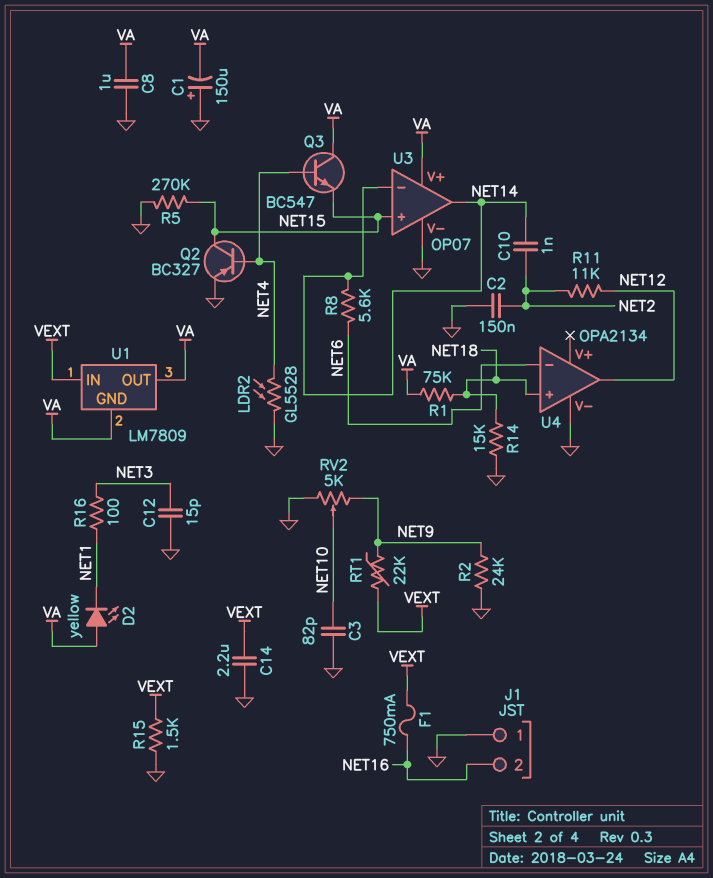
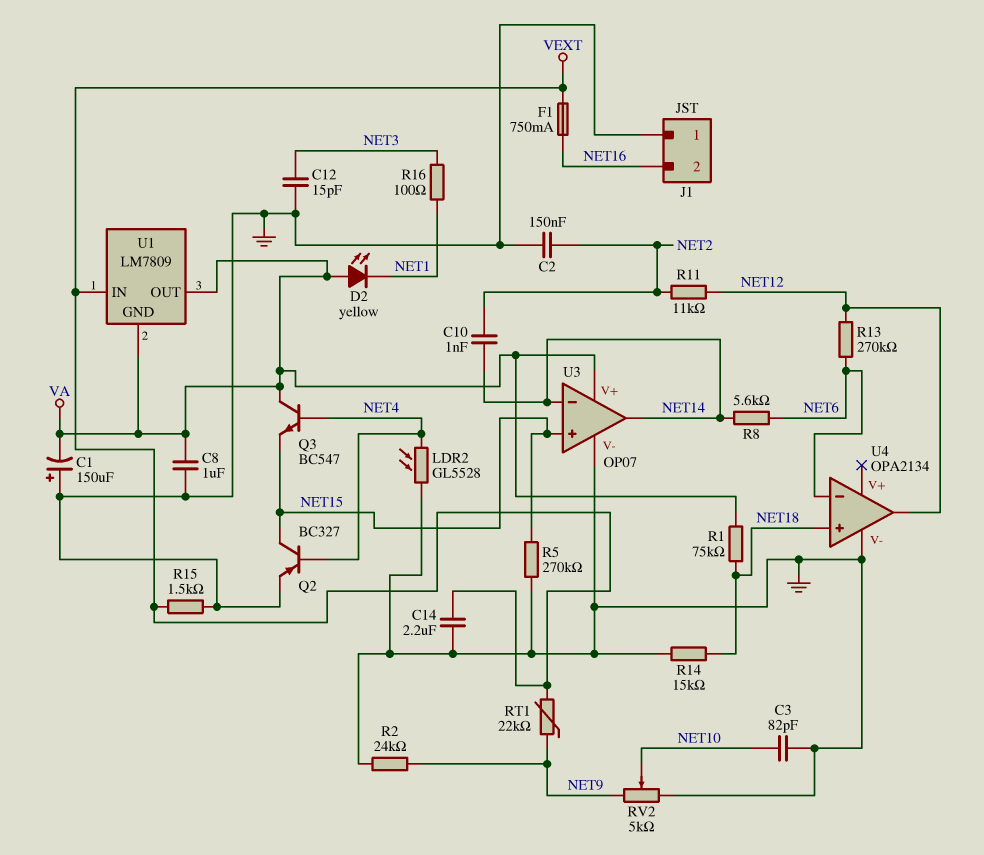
R13: none -> 270k (NET6, NET12)

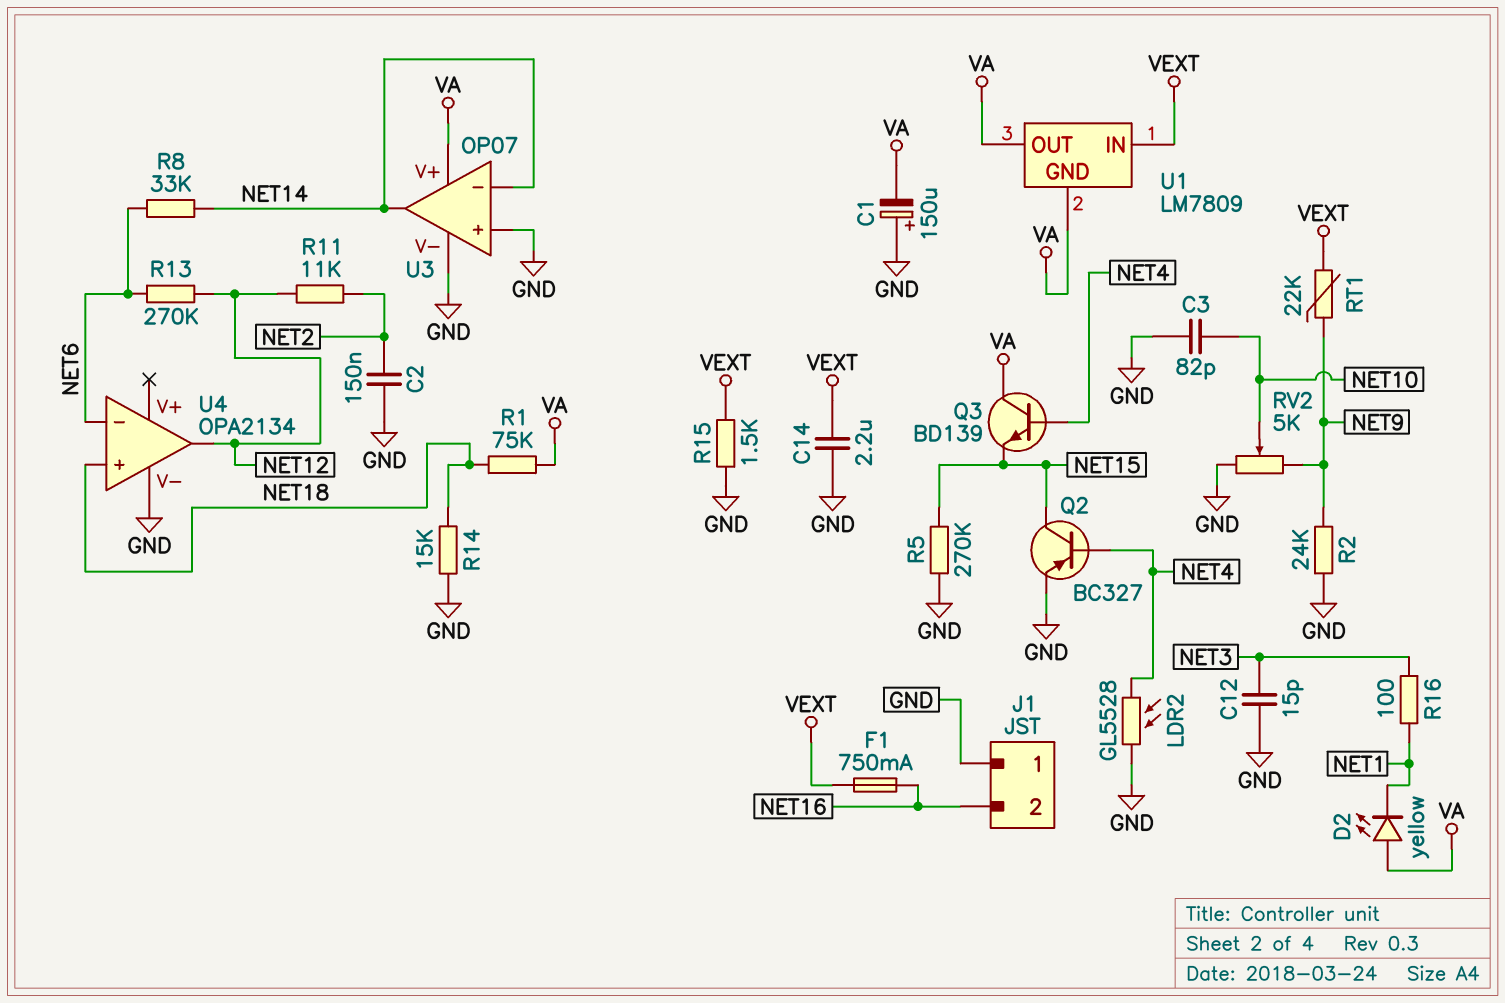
C8: 1uF (GND, VA) -> none
C10: 1nF (NET2, NET14) -> none
Q3: NPN BC547 (B NET4, C VA, E NET15) -> NPN BD139 (B NET4, C VA, E NET15)
R8: 5.6k (NET6, NET14) -> 33k (NET6, NET14)
U3 pin in+: NET15 -> GND

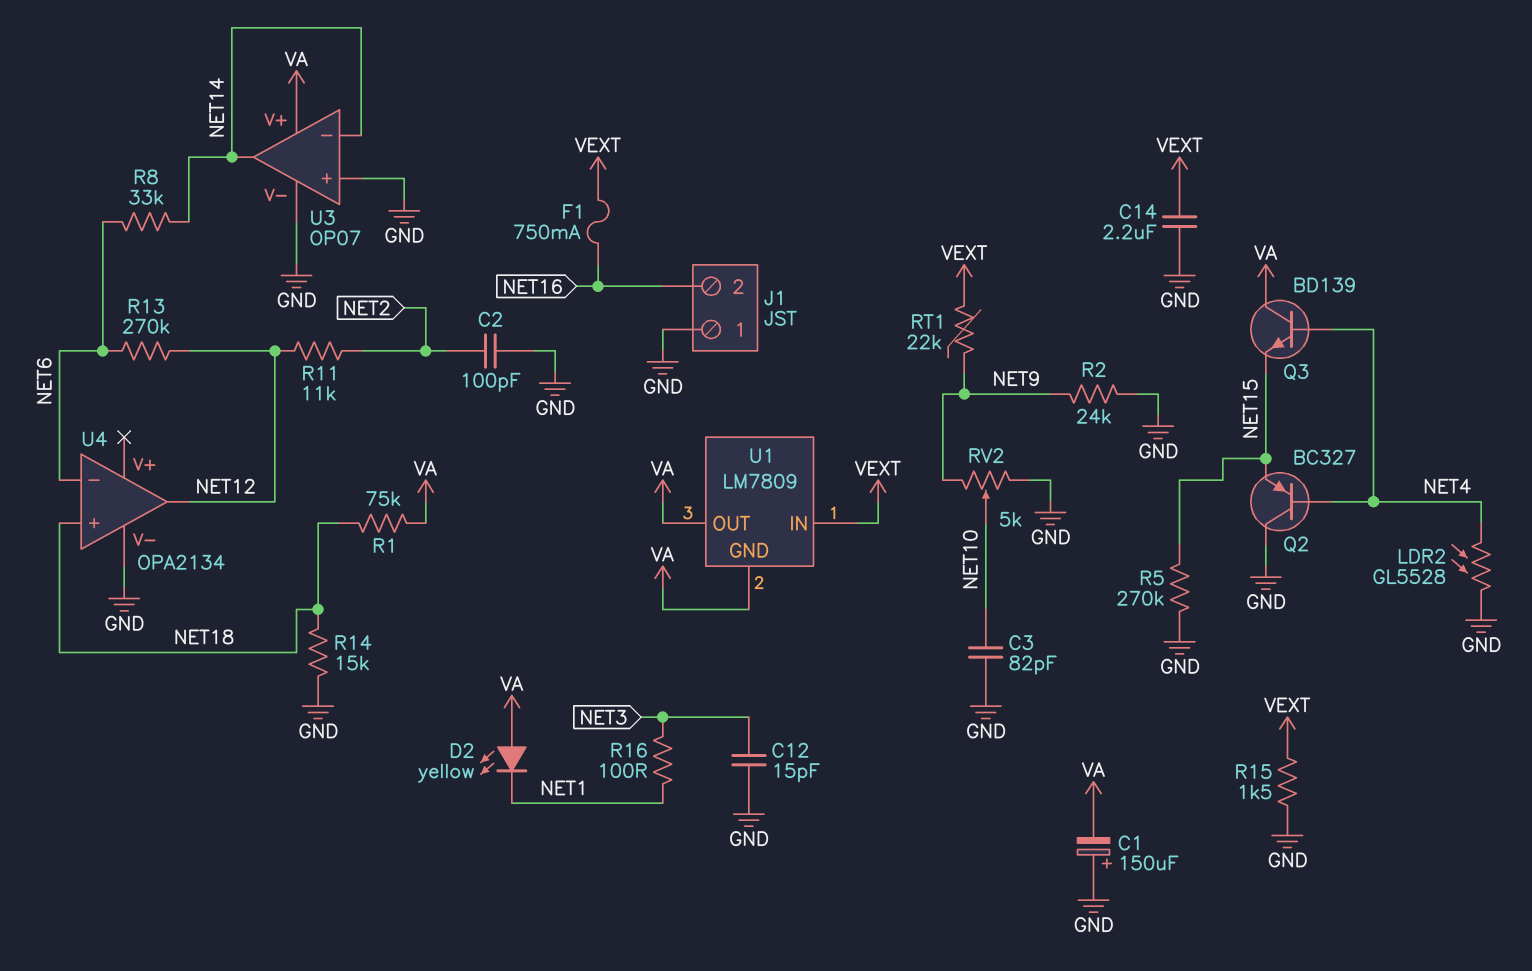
C2: 150nF (GND, NET2) -> 100pF (GND, NET2)
Q2: PNP BC327 (B NET4, C NET15, E GND) -> PNP BC327 (B NET4, C GND, E NET15)

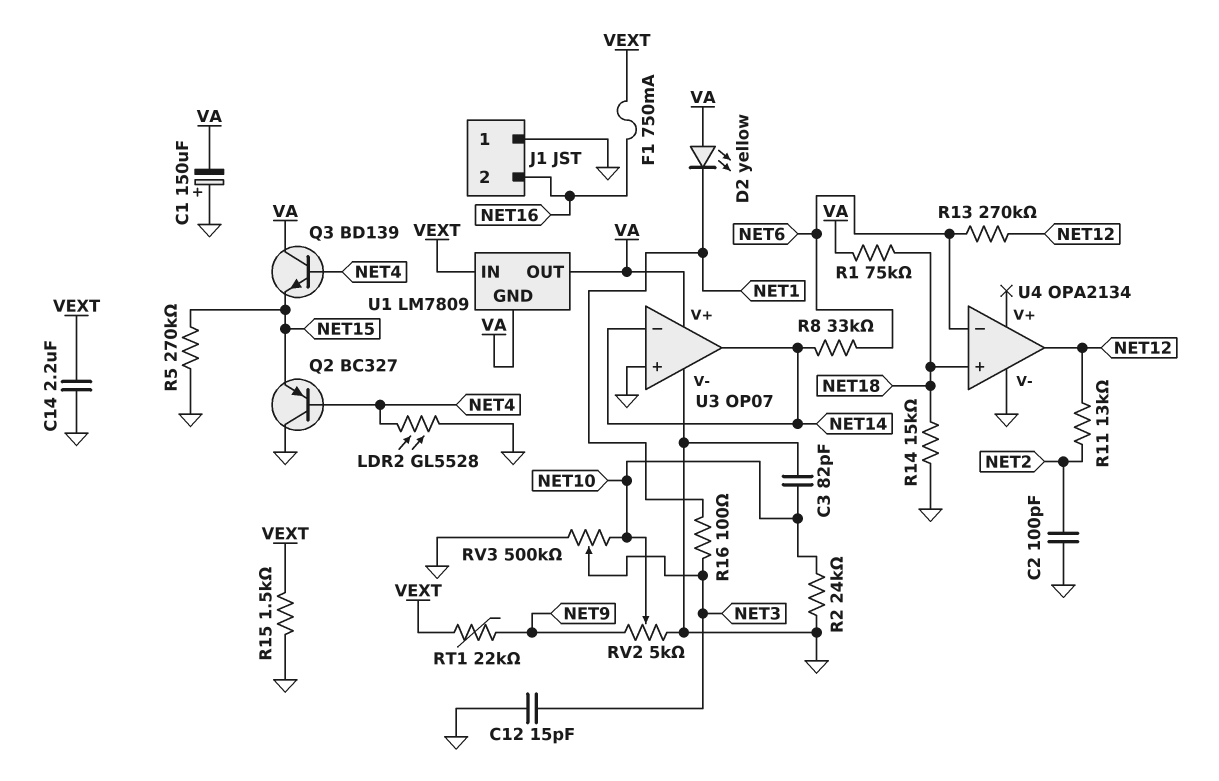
R2: 24k (GND, NET9) -> 24k (GND, NET10)
R11: 11k (NET2, NET12) -> 13k (NET2, NET12)
RV3: none -> 500k (GND, NET10, wiper NET3)

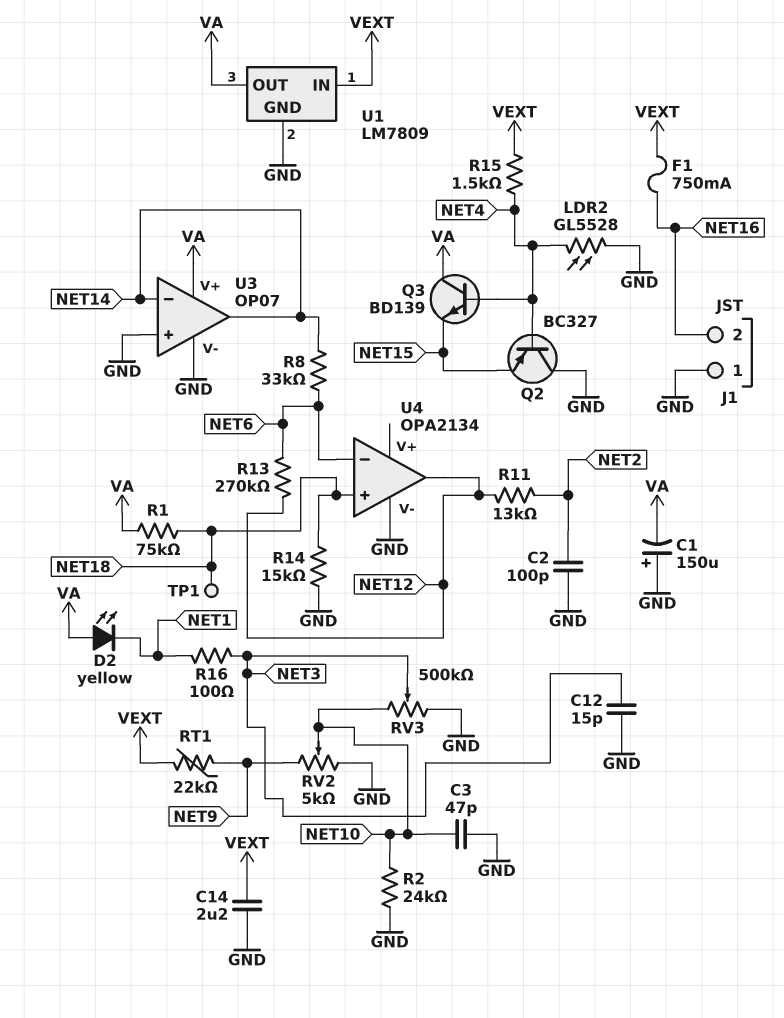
C3: 82pF (GND, NET10) -> 47pF (GND, NET10)
R5: 270k (GND, NET15) -> none
R15: 1.5k (GND, VEXT) -> 1.5k (NET4, VEXT)
TP1: none -> test point (NET18)
U1 pin GND: VA -> GND

